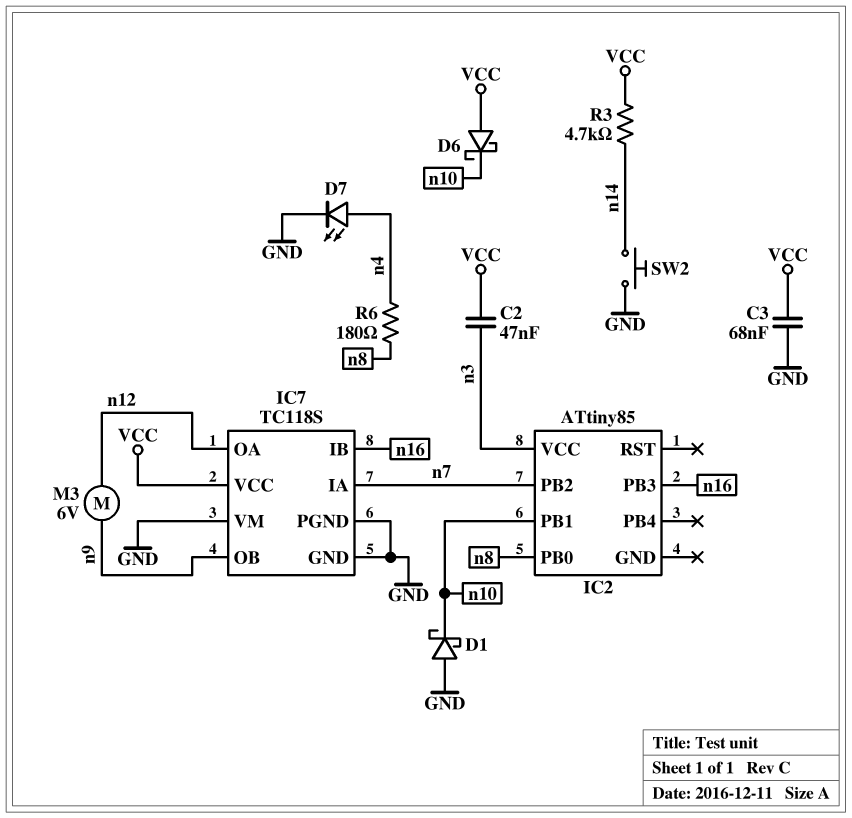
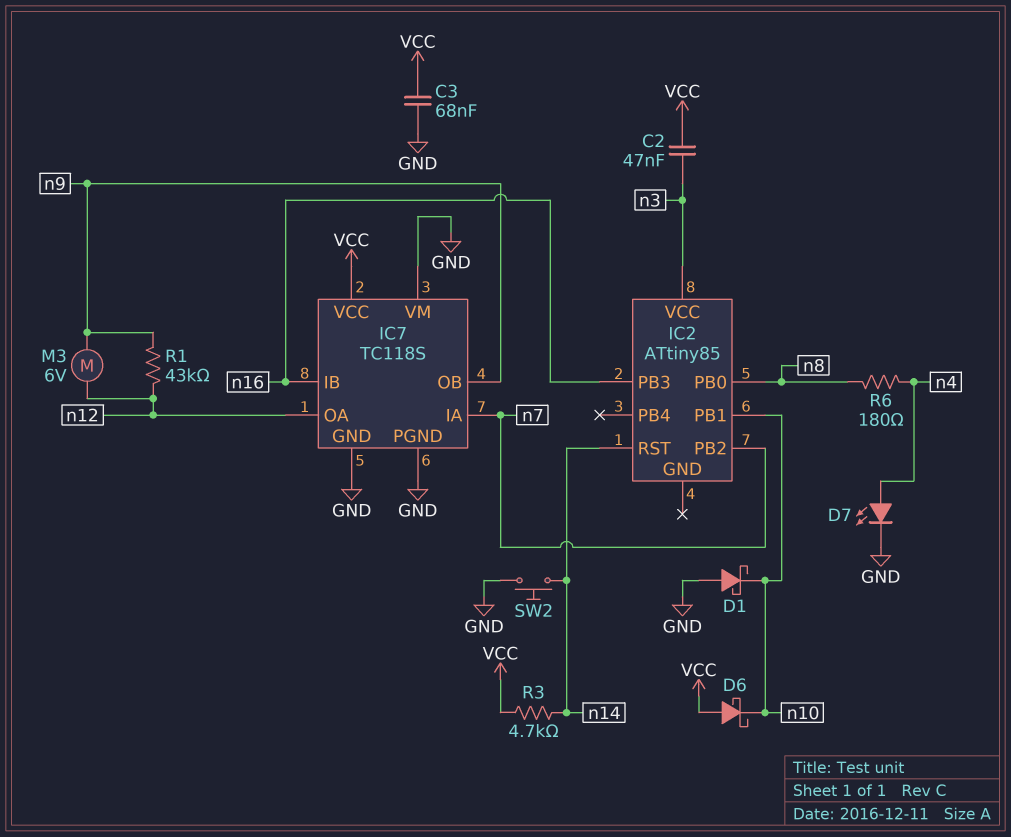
IC2 pin RST: none -> n14
R1: none -> 43k (n9, n12)

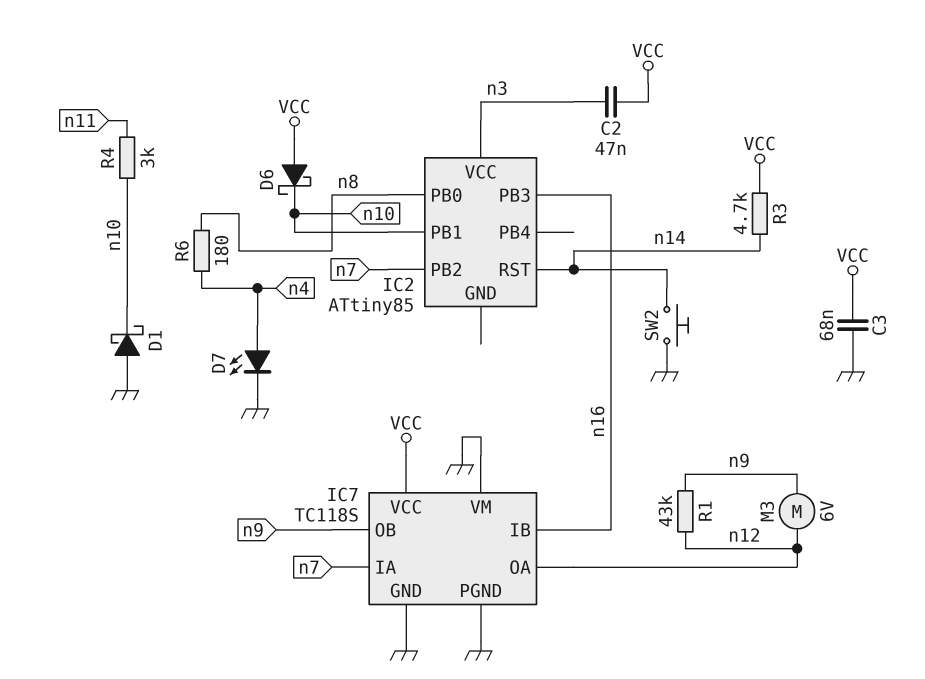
R4: none -> 3k (n10, n11)

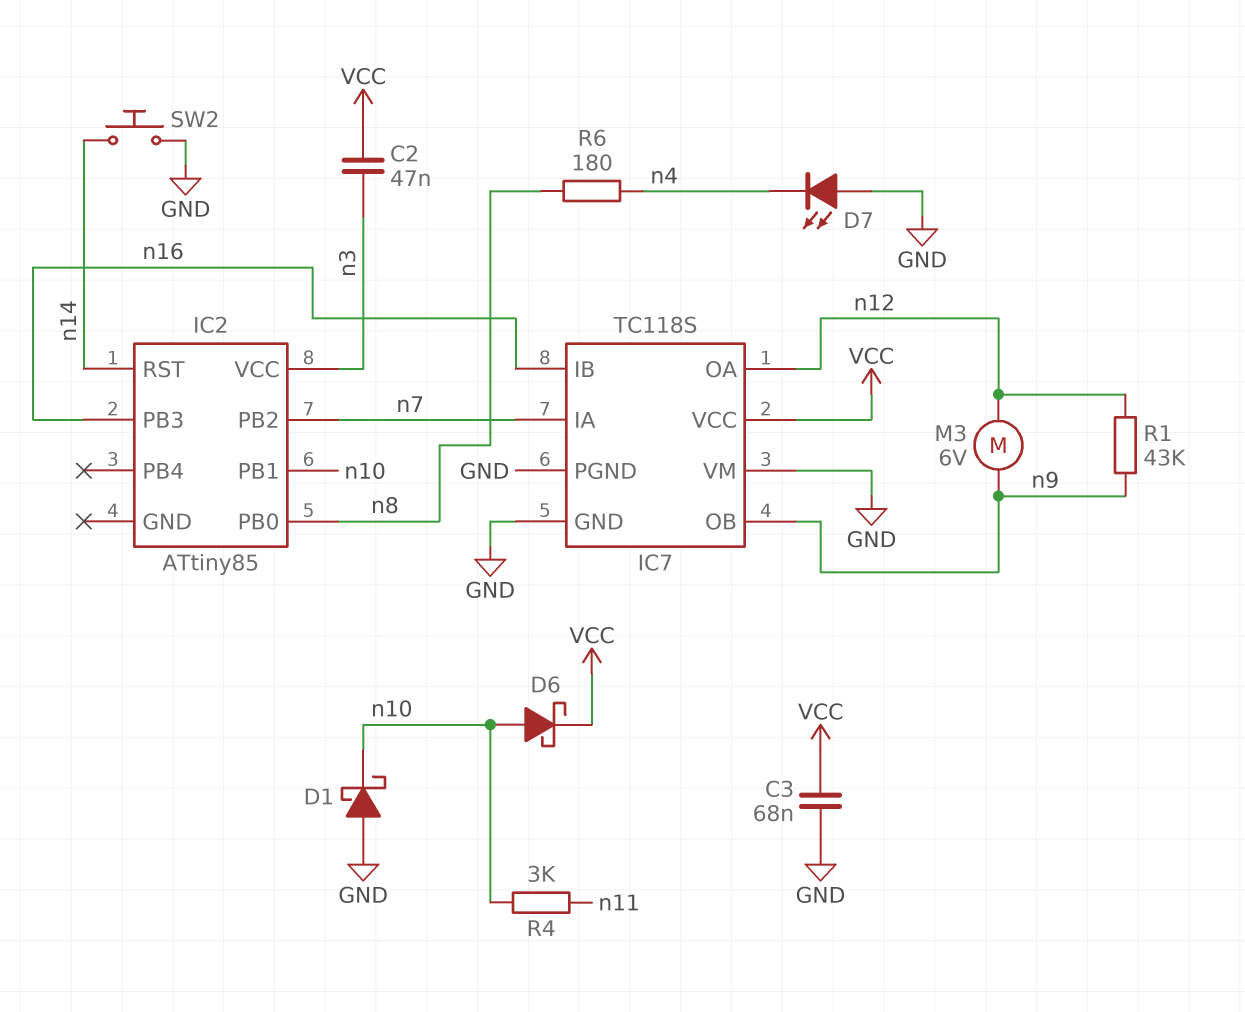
D6: schottky (A VCC, K n10) -> schottky (A n10, K VCC)
D7: LED (A n4, K GND) -> LED (A GND, K n4)
R3: 4.7k (VCC, n14) -> none

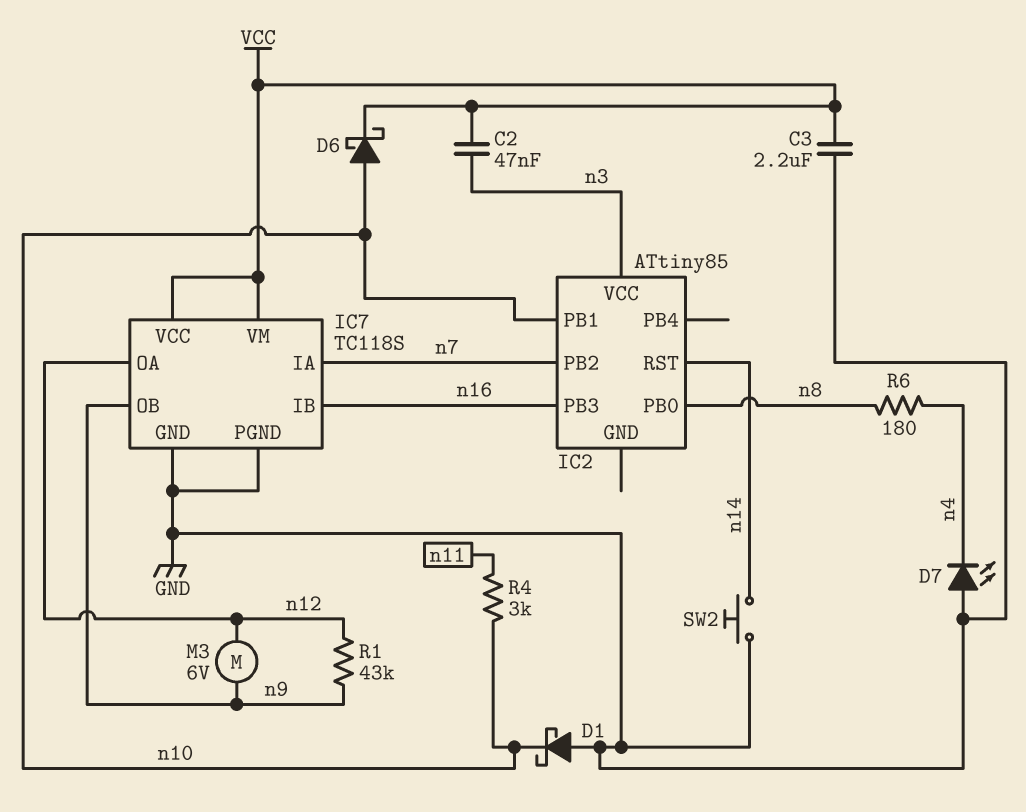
C3: 68nF (GND, VCC) -> 2.2uF (GND, VCC)
IC7 pin VM: GND -> VCC

